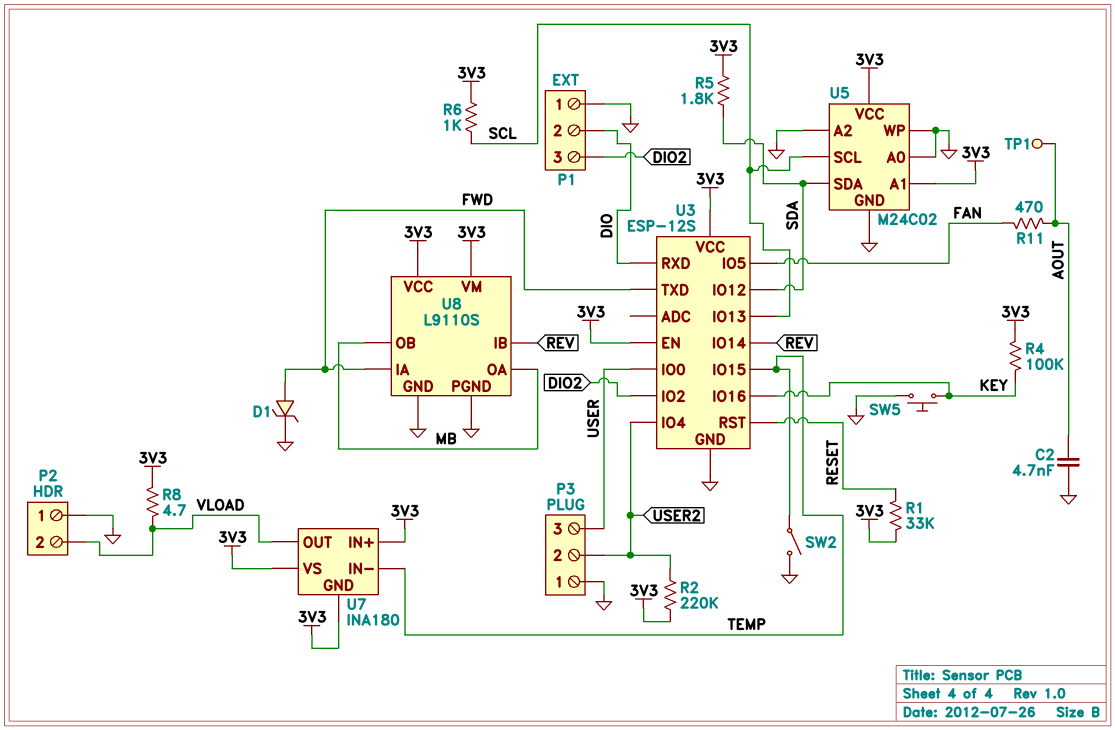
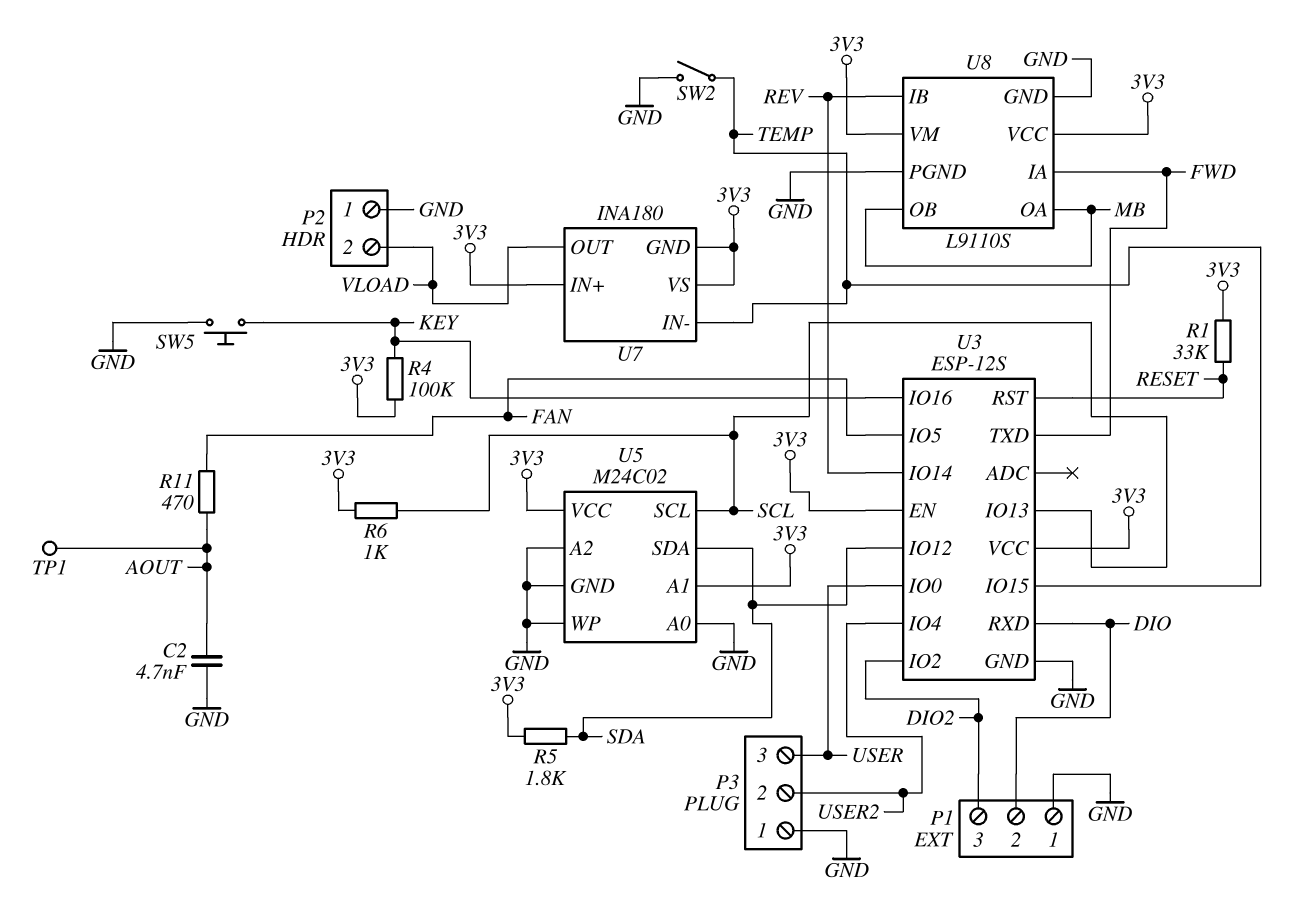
D1: zener (A FWD, K GND) -> none
R2: 220k (3V3, USER2) -> none
R8: 4.7 (3V3, VLOAD) -> none

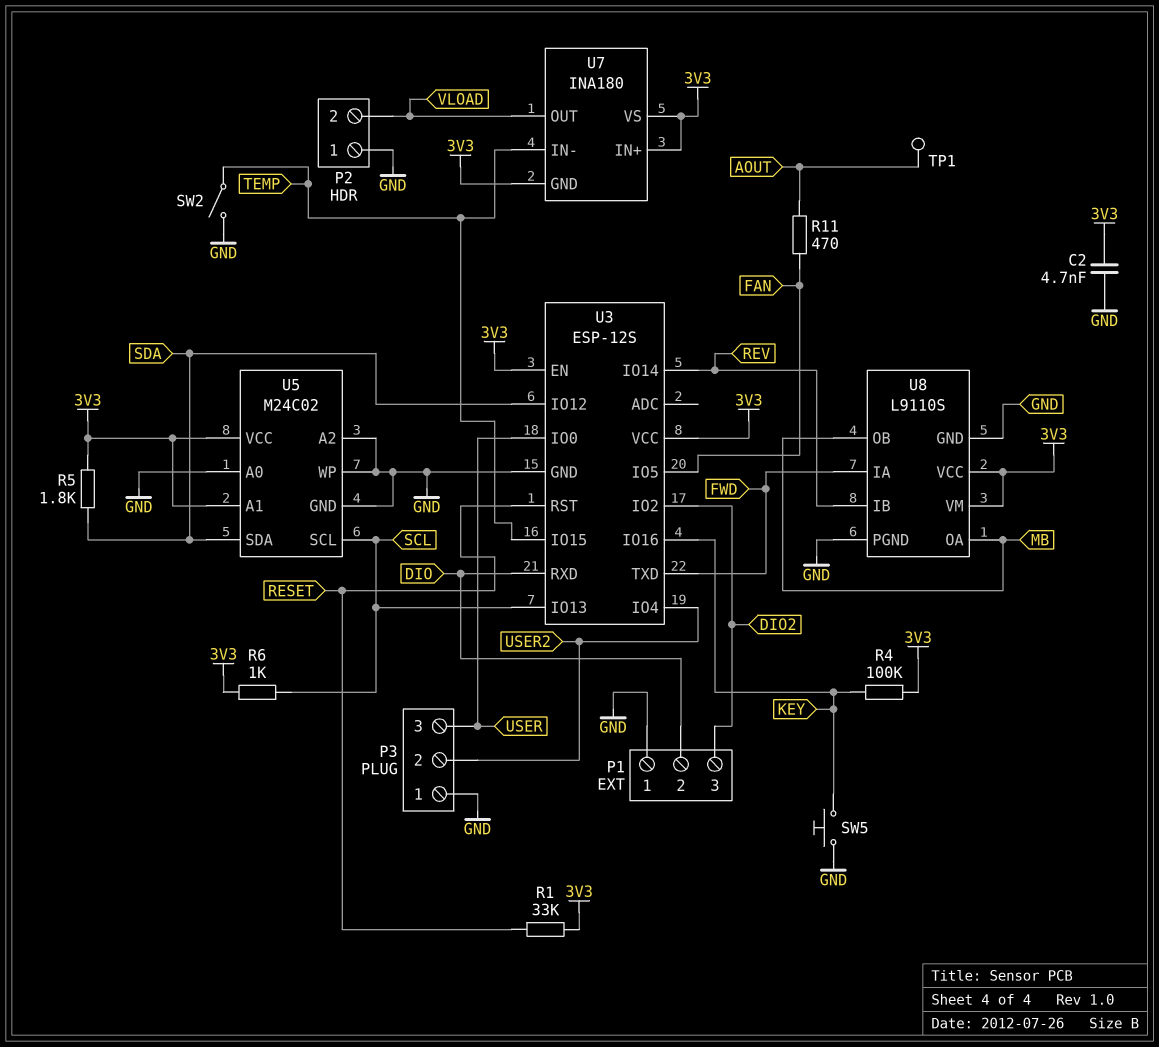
C2: 4.7nF (AOUT, GND) -> 4.7nF (3V3, GND)

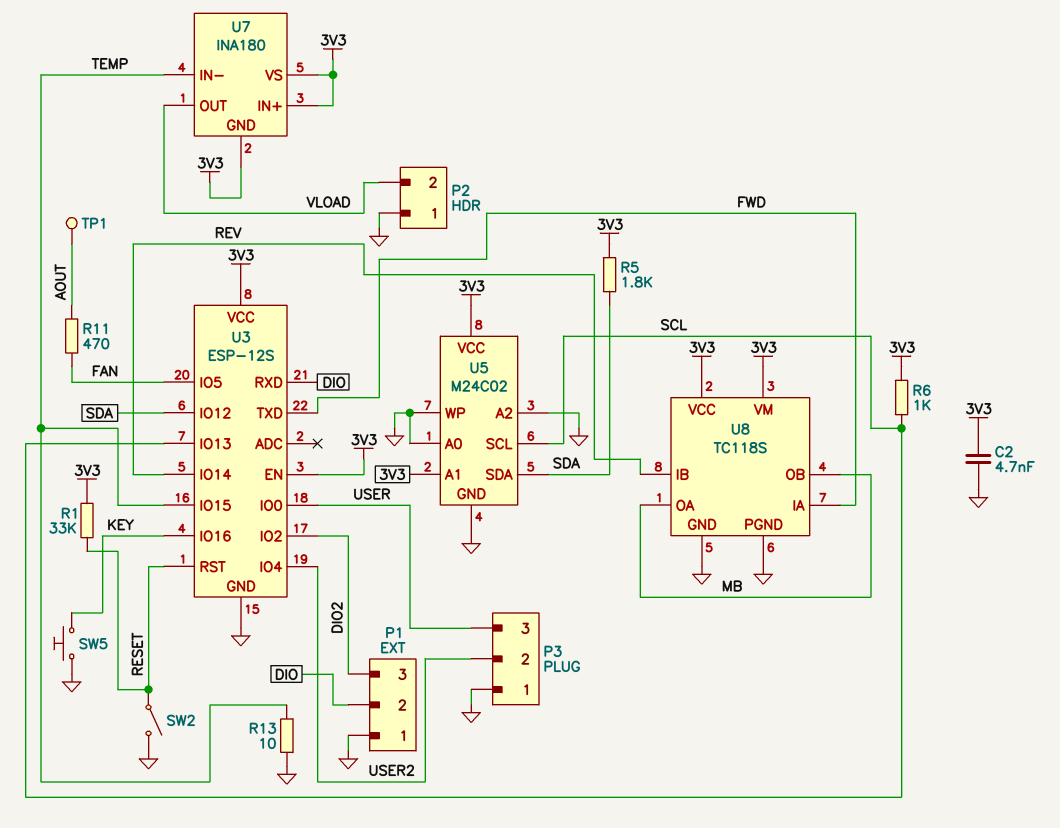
R4: 100k (3V3, KEY) -> none
R13: none -> 10 (GND, TEMP)
SW2: switch (GND, TEMP) -> switch (GND, RESET)
U8: L9110S -> TC118S

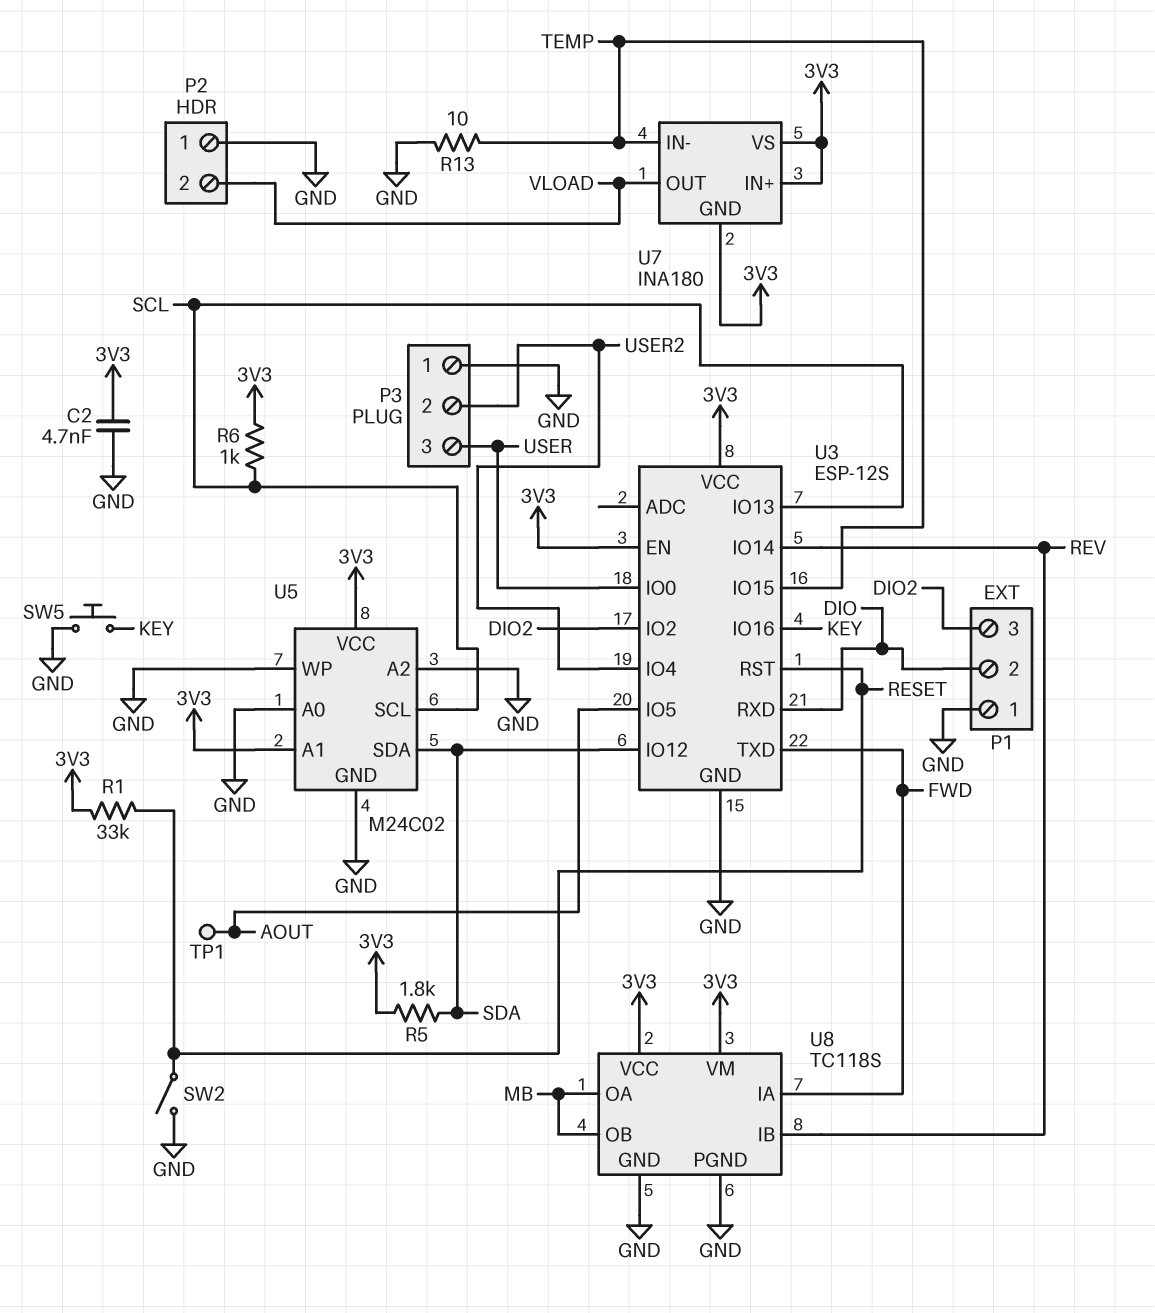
R11: 470 (AOUT, FAN) -> none
U3 pin IO5: FAN -> AOUT

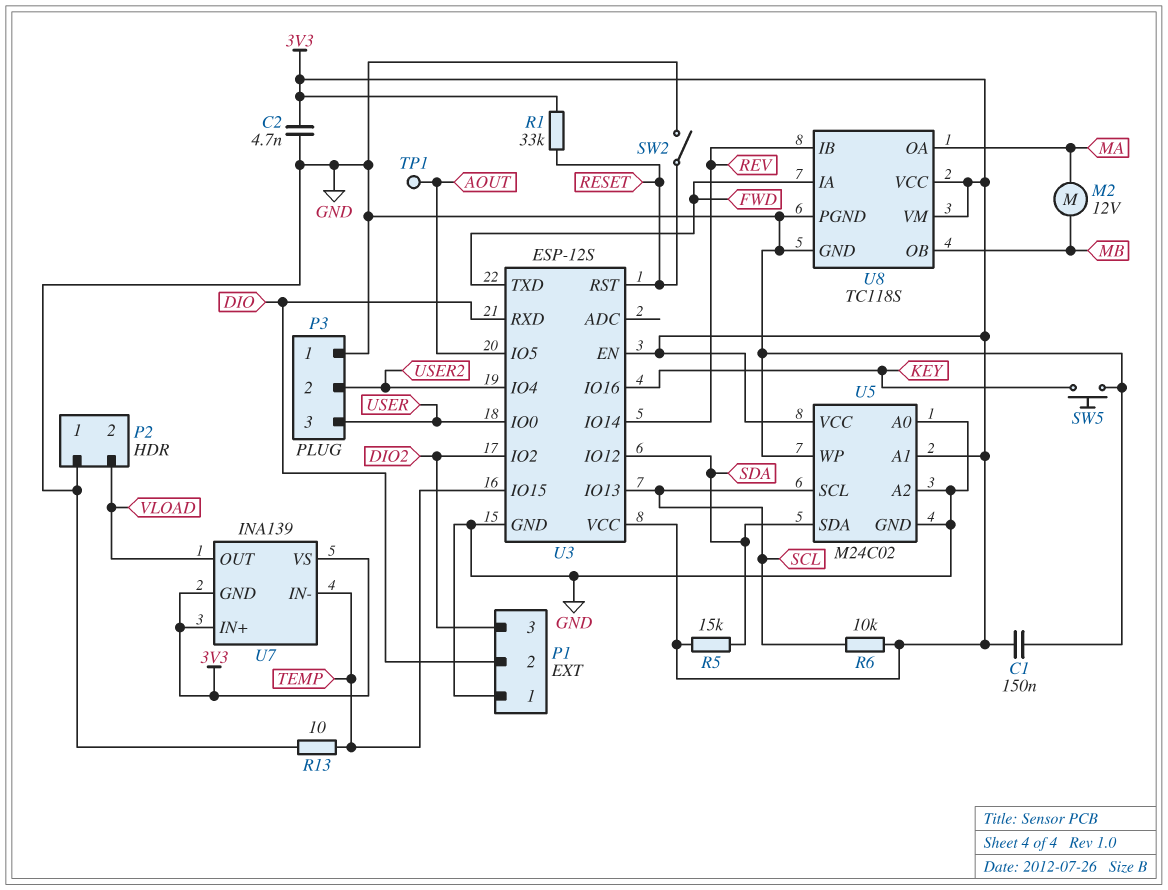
C1: none -> 150nF (3V3, GND)
M2: none -> motor 12V (MA, MB)
R5: 1.8k (3V3, SDA) -> 15k (3V3, SDA)
R6: 1k (3V3, SCL) -> 10k (3V3, SCL)
U7: INA180 -> INA139
U8 pin OA: MB -> MA

